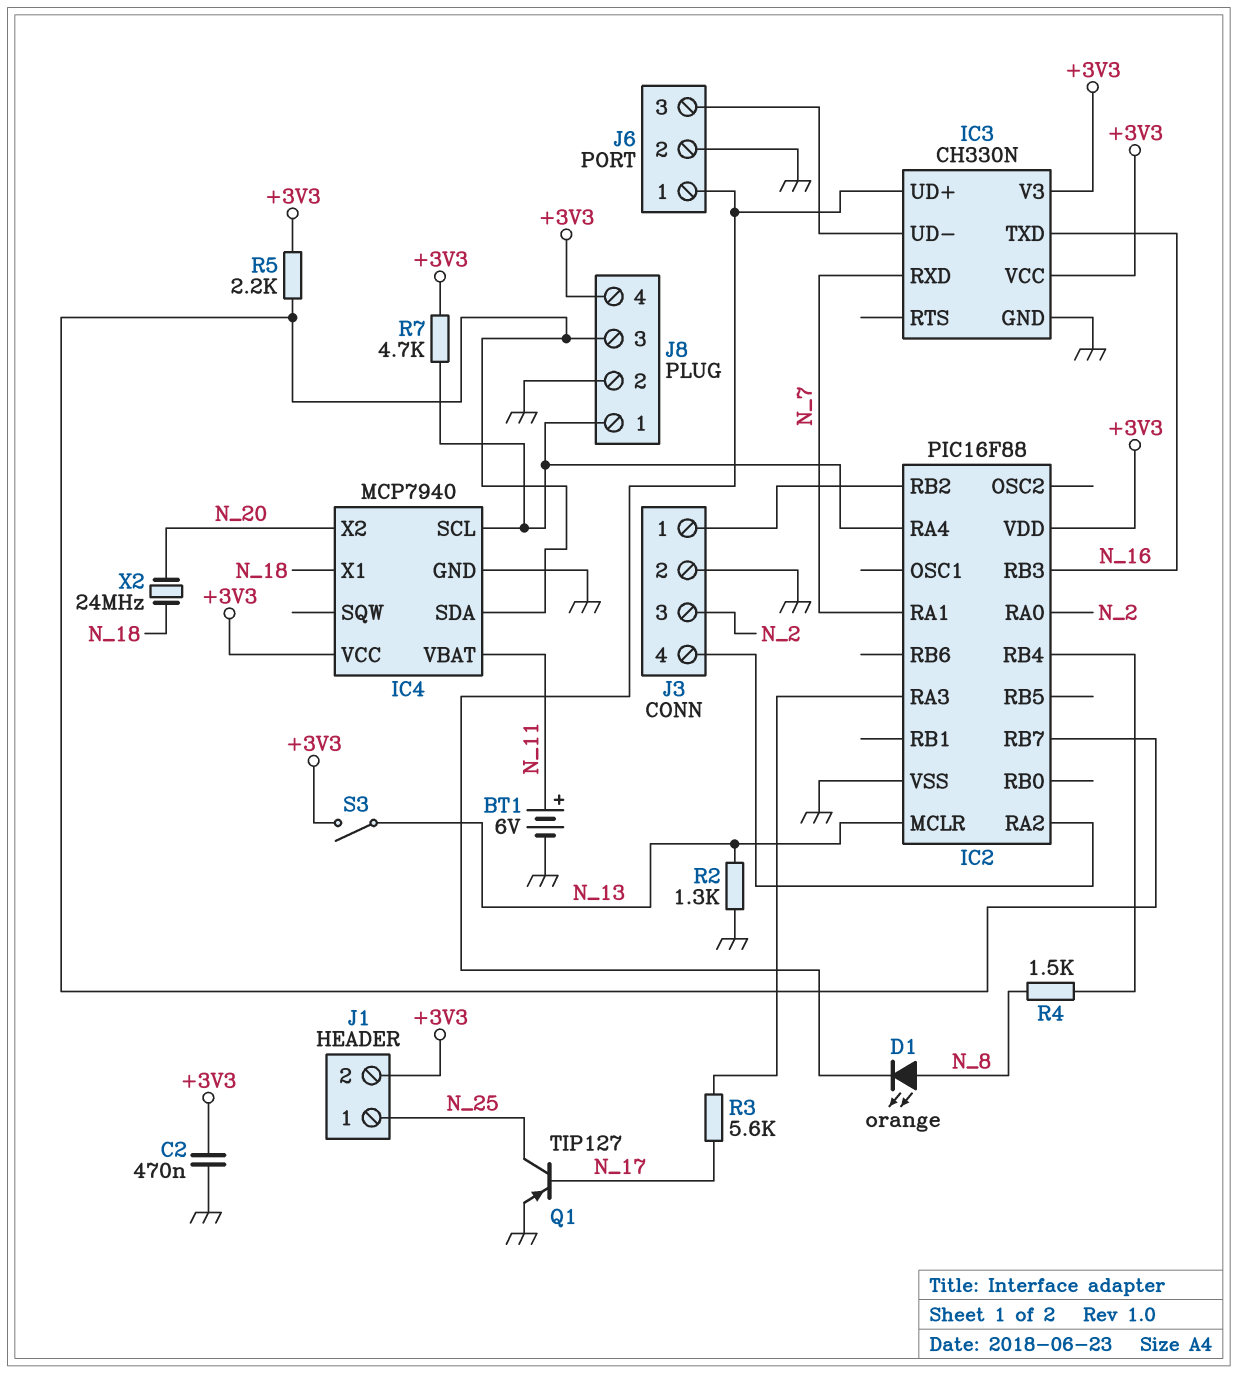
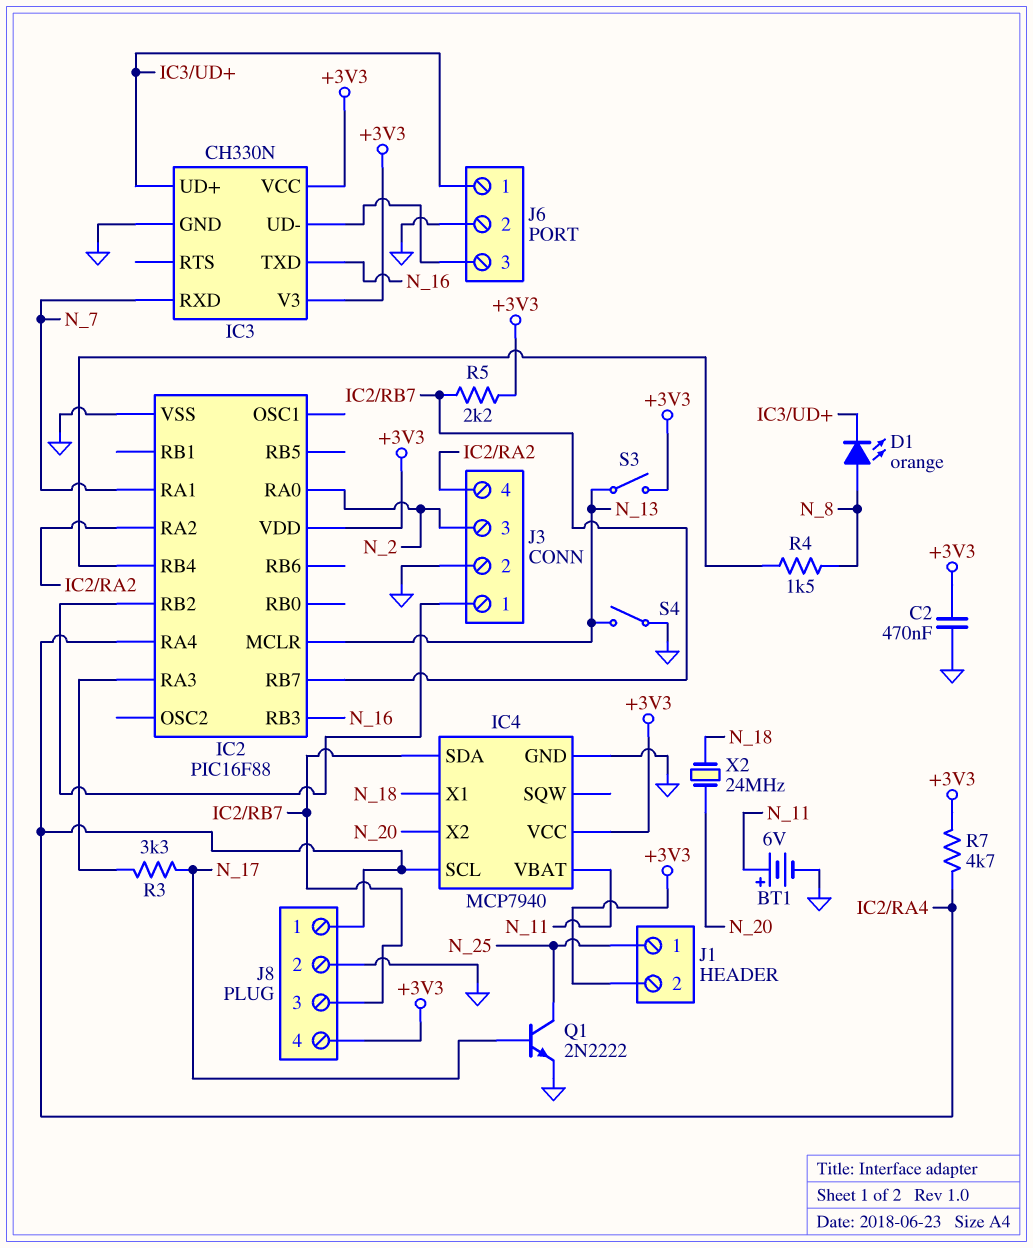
Q1: PNP TIP127 (B N_17, C N_25, E GND) -> NPN 2N2222 (B N_17, C N_25, E GND)
R2: 1.3k (GND, N_13) -> none
R3: 5.6k (IC2/RA3, N_17) -> 3.3k (IC2/RA3, N_17)
S4: none -> switch (GND, N_13)

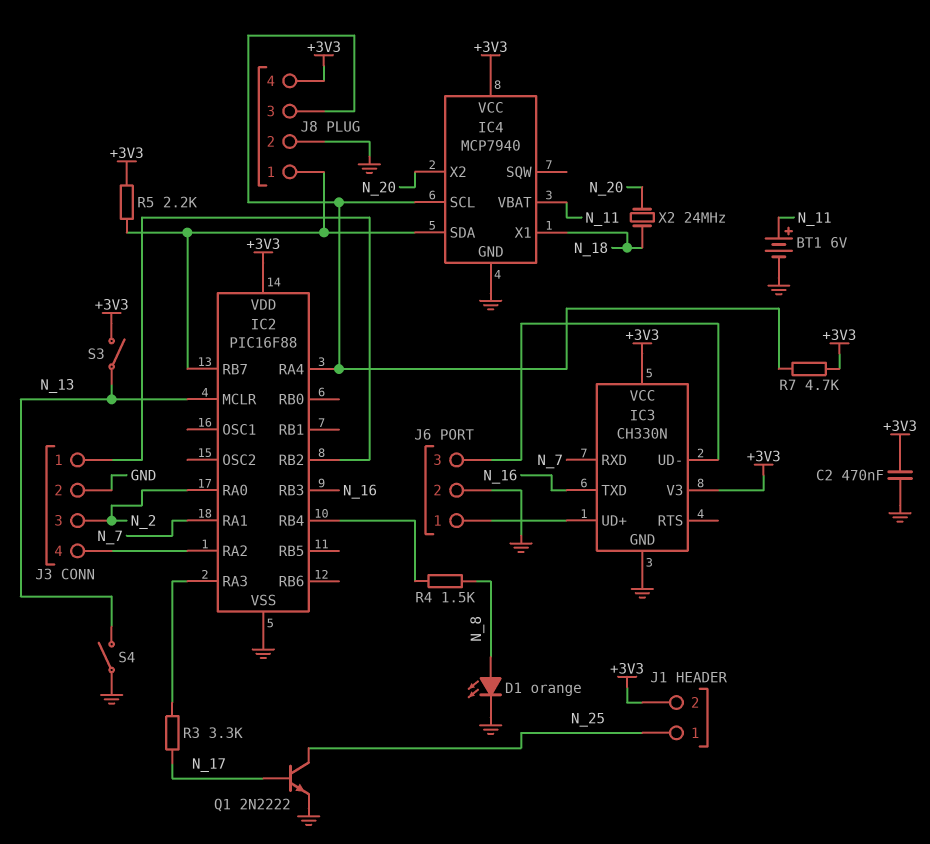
D1: LED orange (A N_8, K IC3/UD+) -> LED orange (A N_8, K GND)
J8 pin 1: IC2/RA4 -> IC2/RB7
J8 pin 3: IC2/RB7 -> IC2/RA4

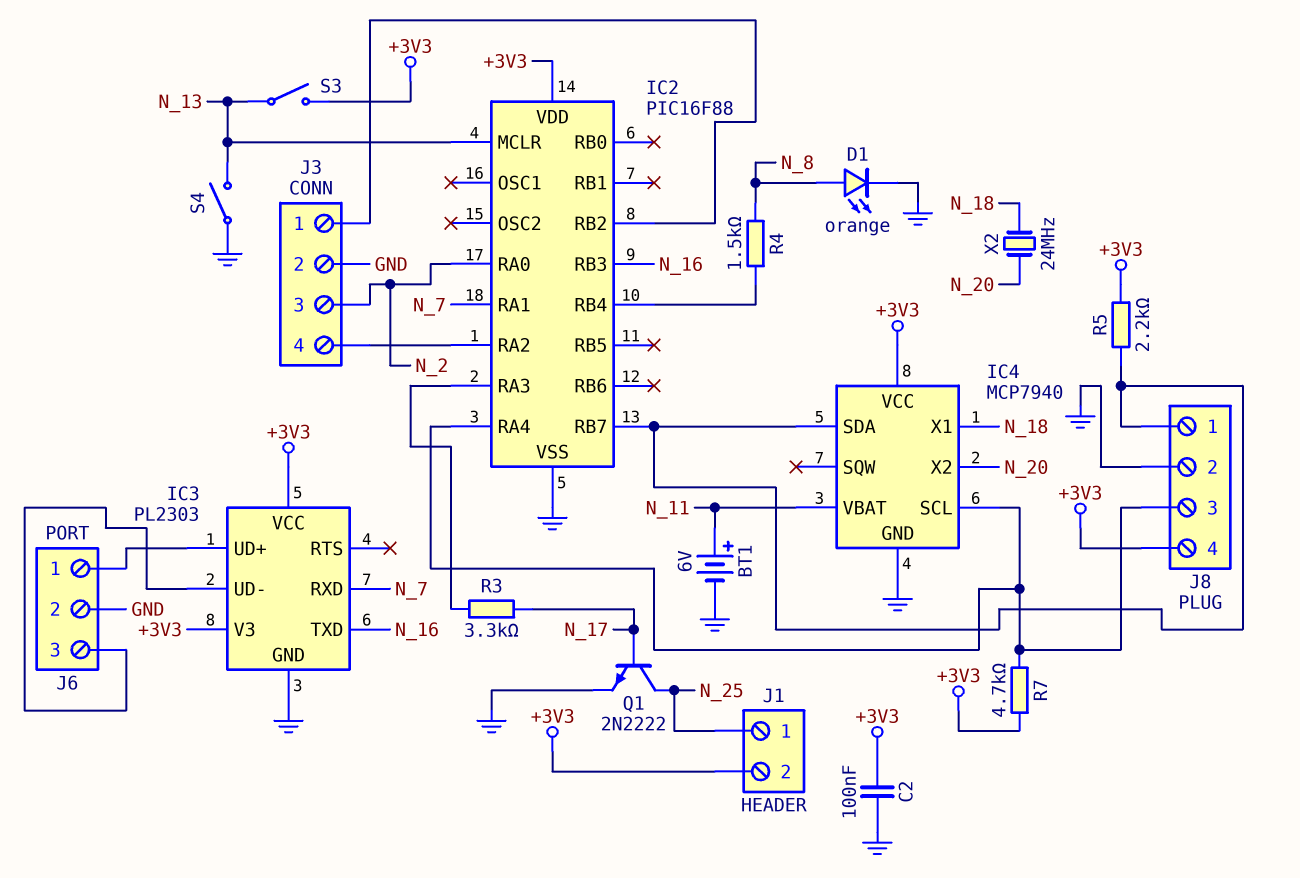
C2: 470nF (+3V3, GND) -> 100nF (+3V3, GND)
IC3: CH330N -> PL2303

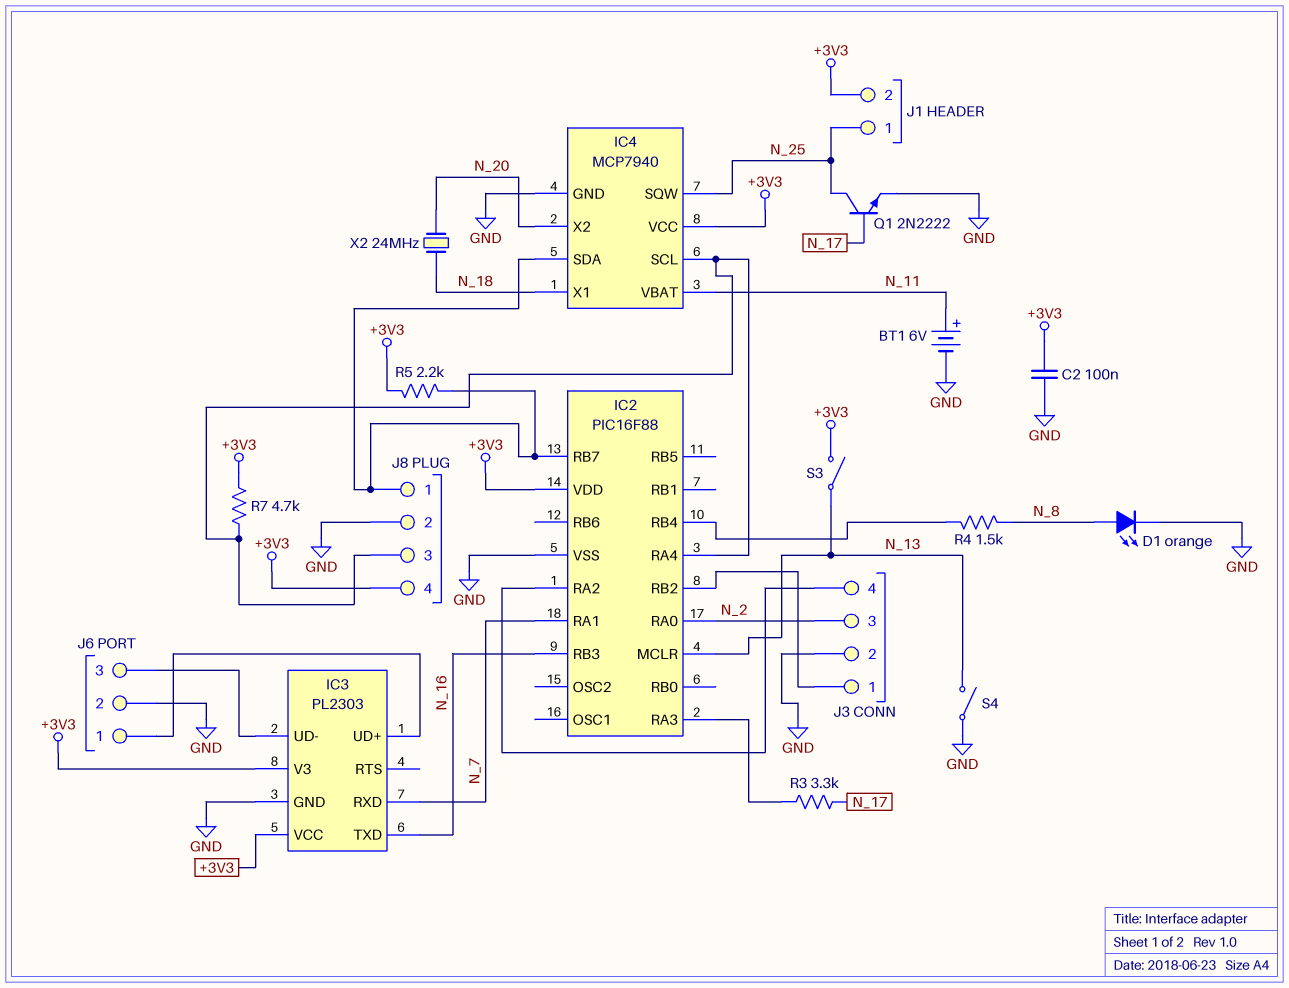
IC4 pin SQW: none -> N_25

